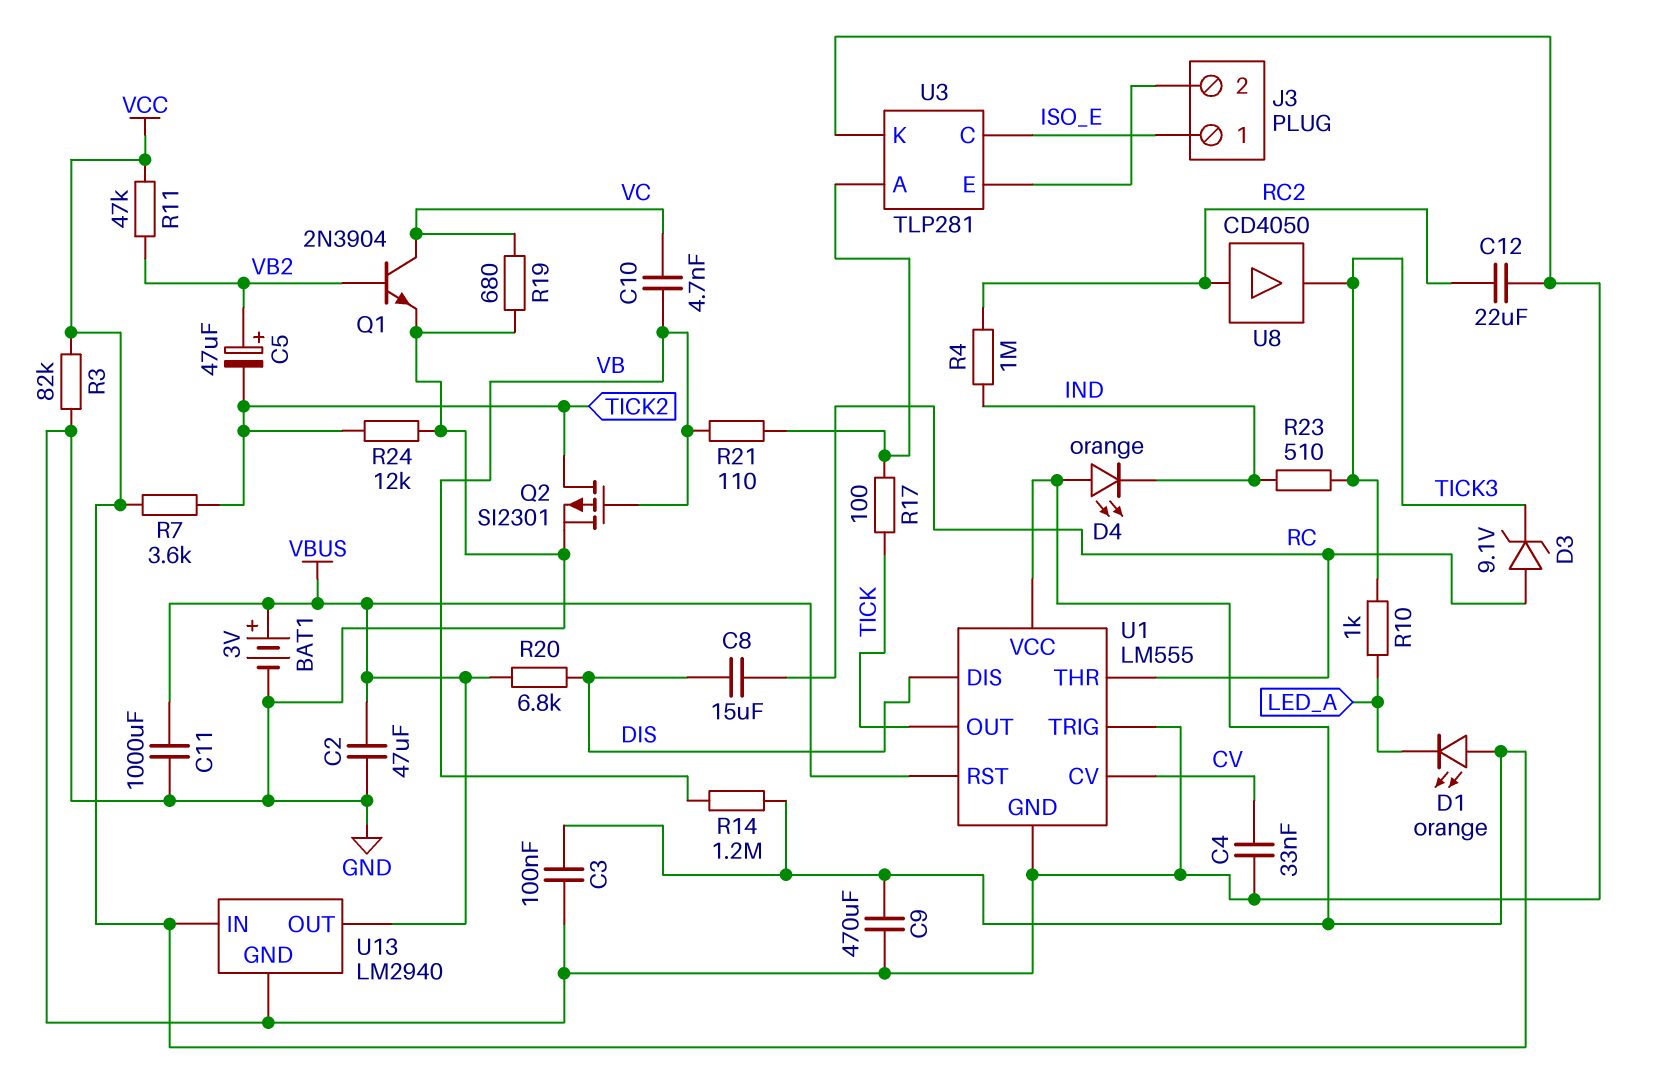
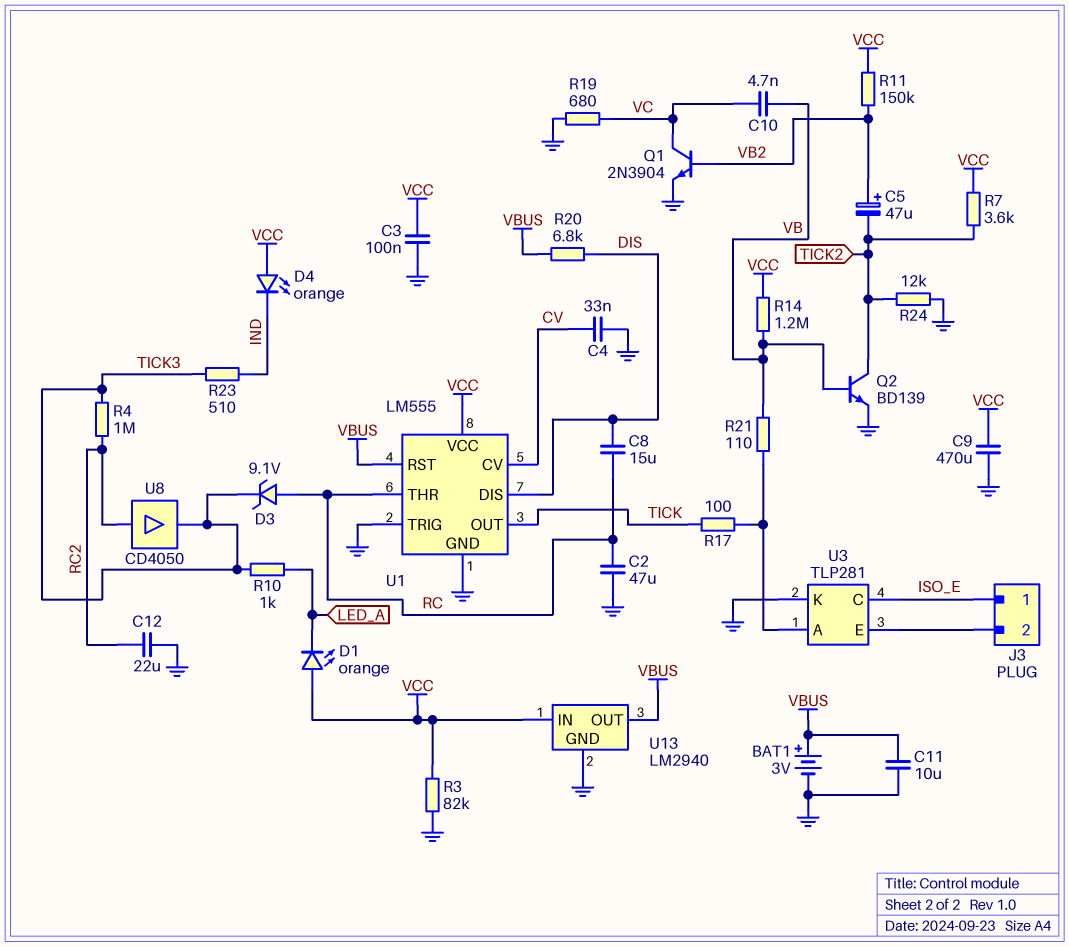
C2: 47uF (GND, VBUS) -> 47uF (GND, RC)
C11: 1000uF (GND, VBUS) -> 10uF (GND, VBUS)
Q2: PMOS SI2301 (G VB, D TICK2, S GND) -> NPN BD139 (B VB, C TICK2, E GND)
R4: 1M (IND, RC2) -> 1M (RC2, TICK3)
R11: 47k (VB2, VCC) -> 150k (VB2, VCC)

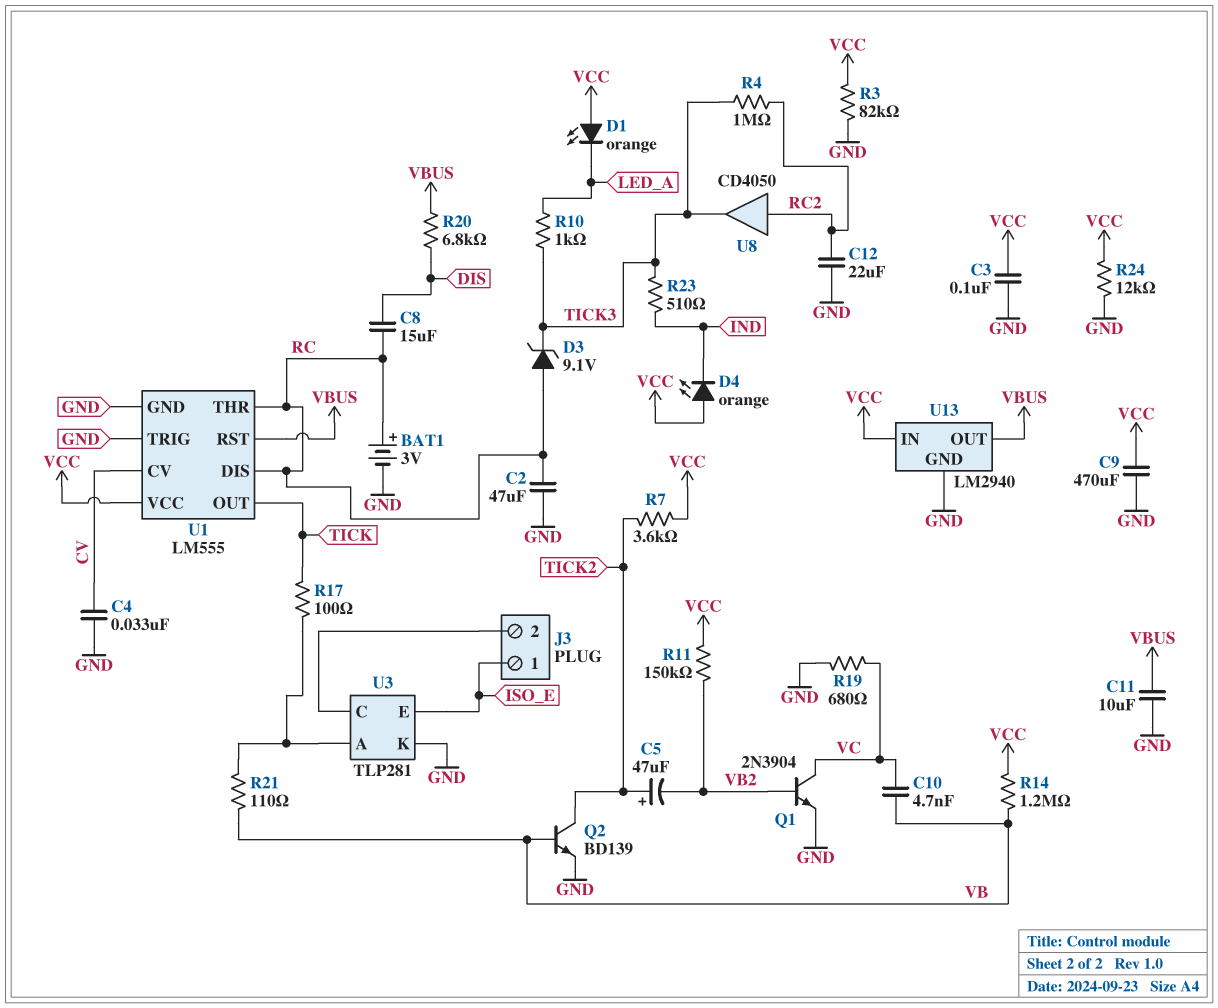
BAT1: 3V (plus VBUS, minus GND) -> 3V (plus RC, minus GND)
C5: 47uF (plus VB2, minus TICK2) -> 47uF (plus TICK2, minus VB2)
R24: 12k (GND, TICK2) -> 12k (GND, VCC)
U1 pin DIS: DIS -> RC
U3 pin C: ISO_E -> J3/2
U3 pin E: J3/2 -> ISO_E

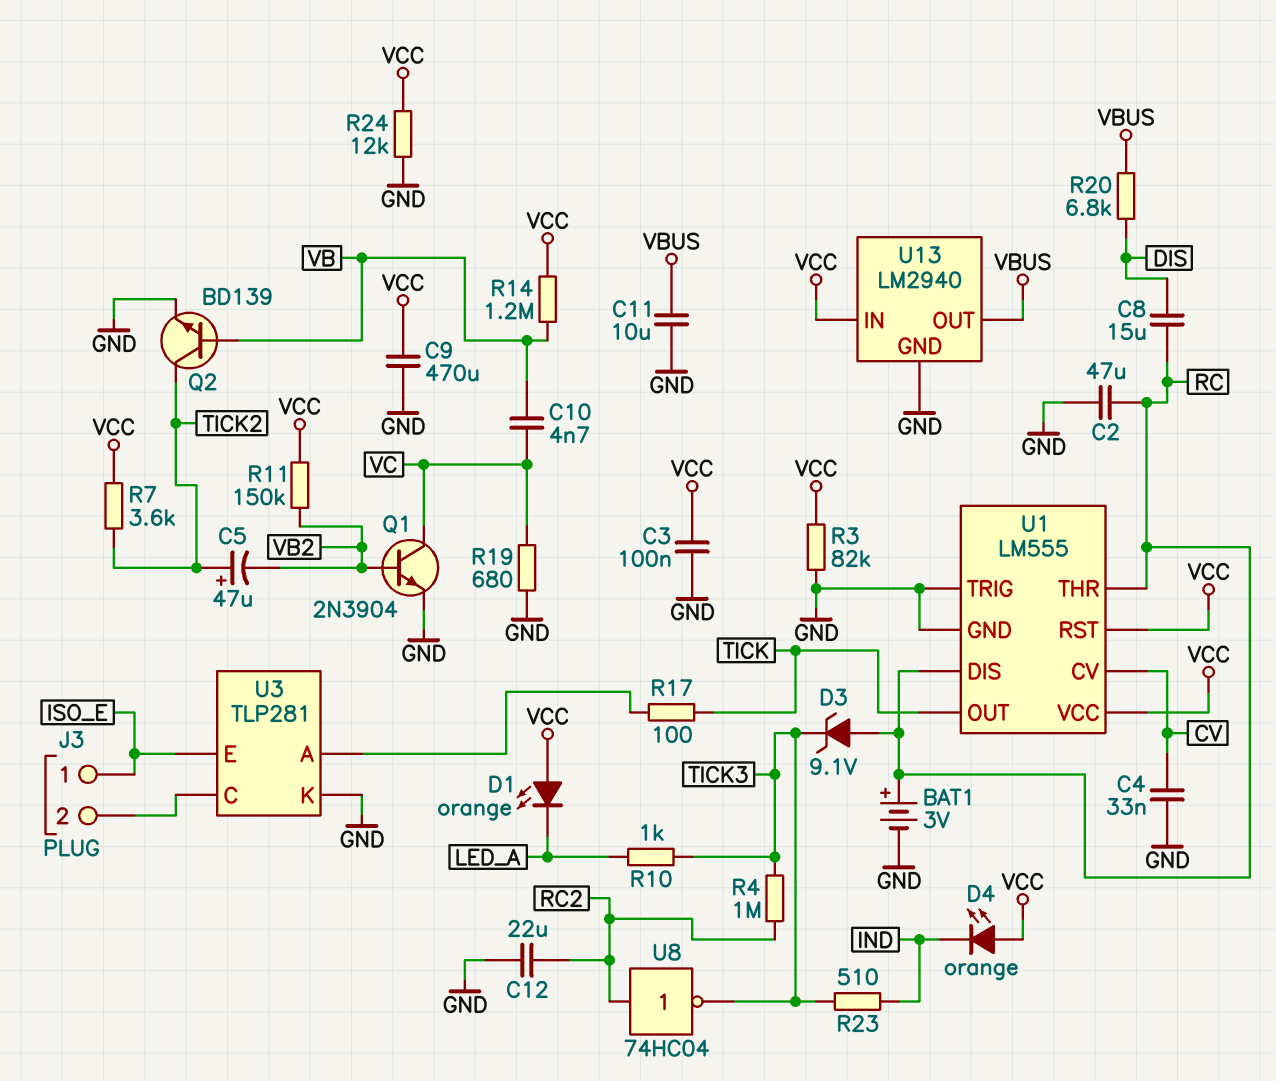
R21: 110 (U3/A, VB) -> none
U1 pin RST: VBUS -> VCC
U8: buffer CD4050 (in RC2, out TICK3) -> NOT 74HC04 (in RC2, out TICK3)

